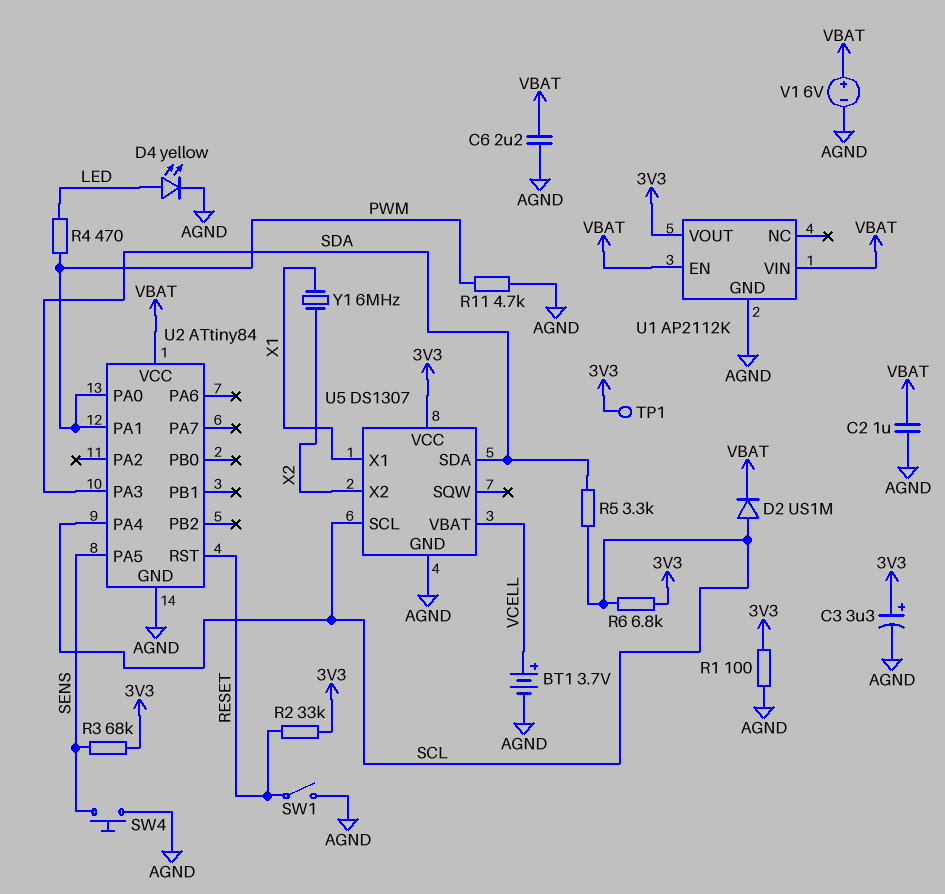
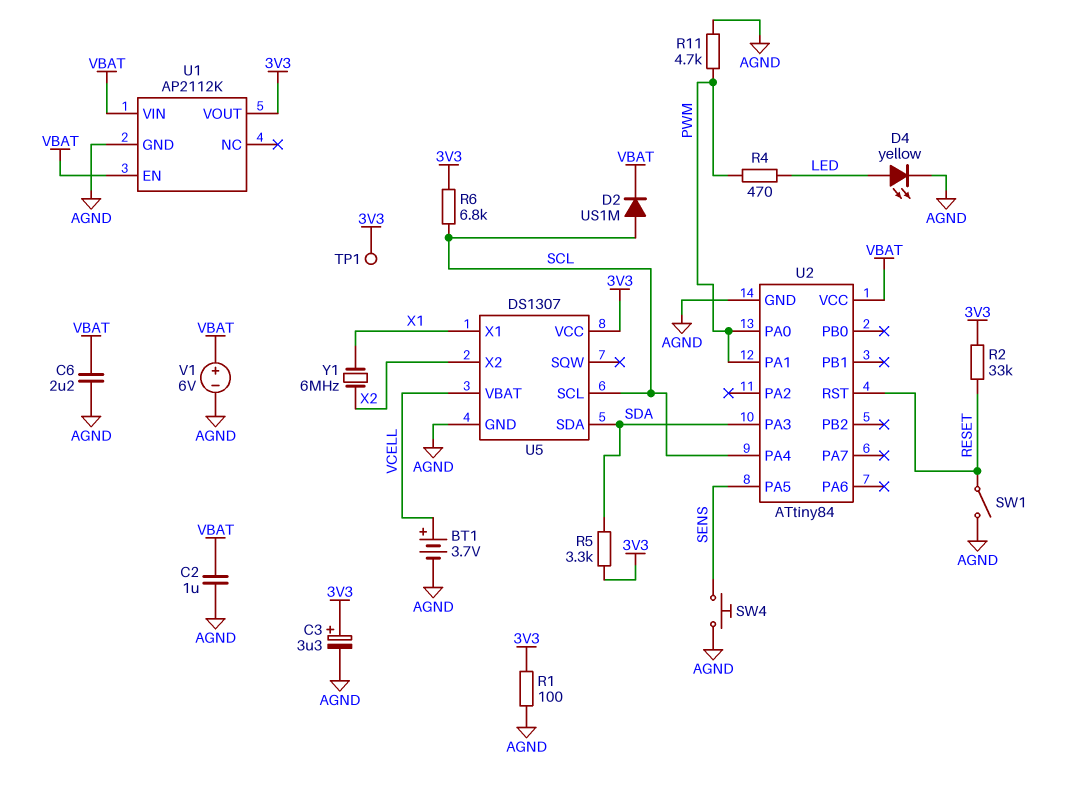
R3: 68k (3V3, SENS) -> none
R5: 3.3k (SCL, SDA) -> 3.3k (3V3, SDA)

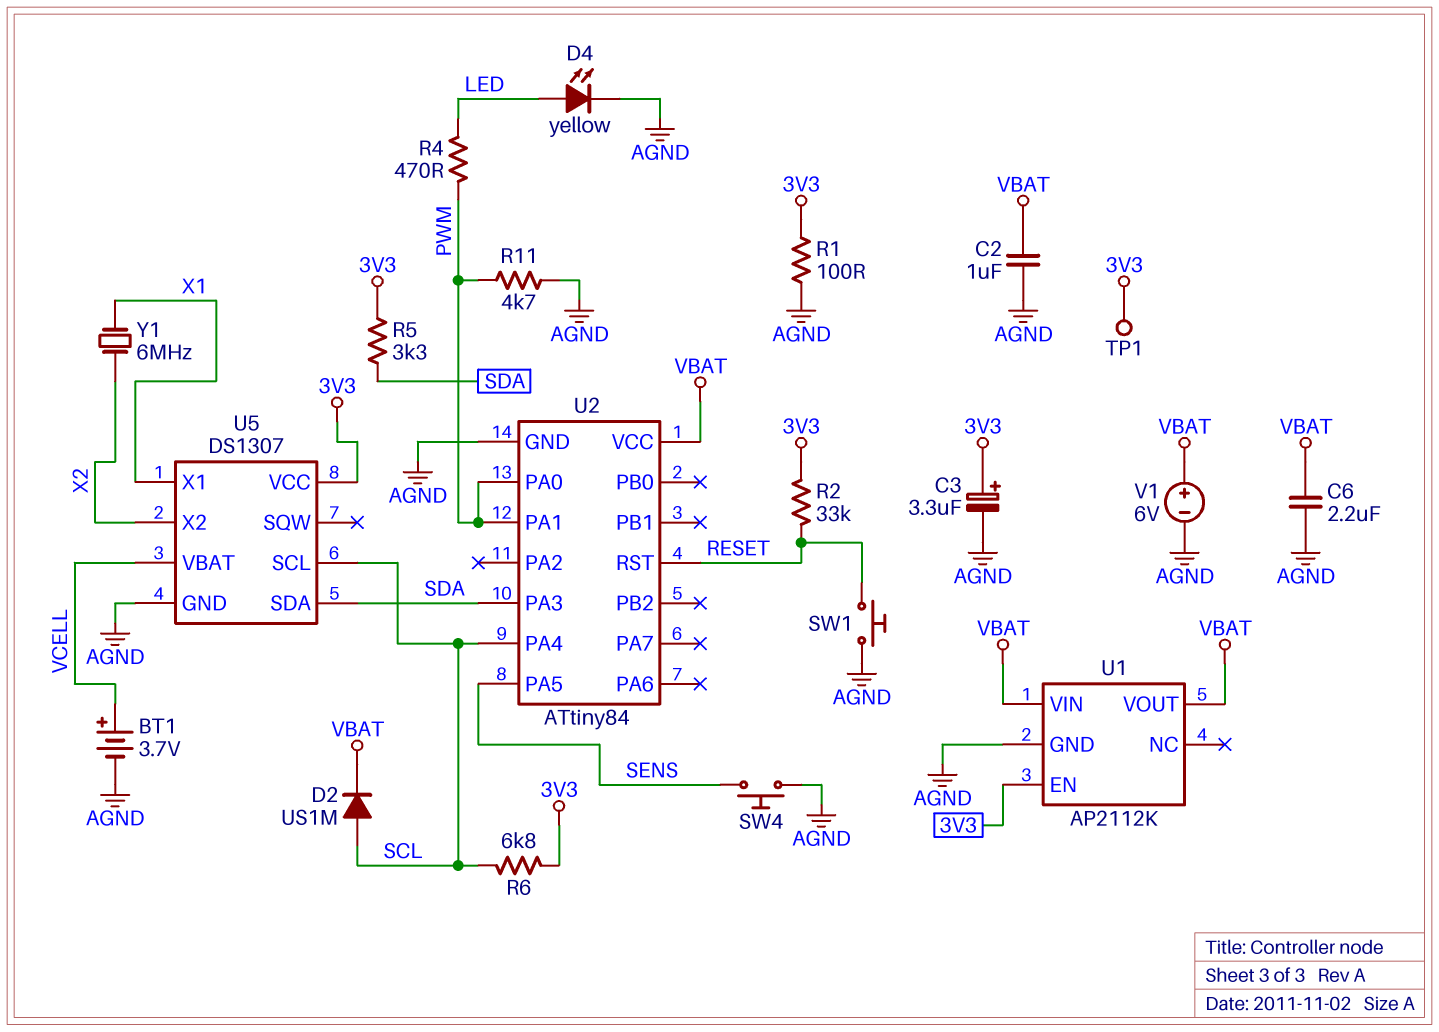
SW1: switch (AGND, RESET) -> button (AGND, RESET)
U1 pin EN: VBAT -> 3V3
U1 pin VOUT: 3V3 -> VBAT

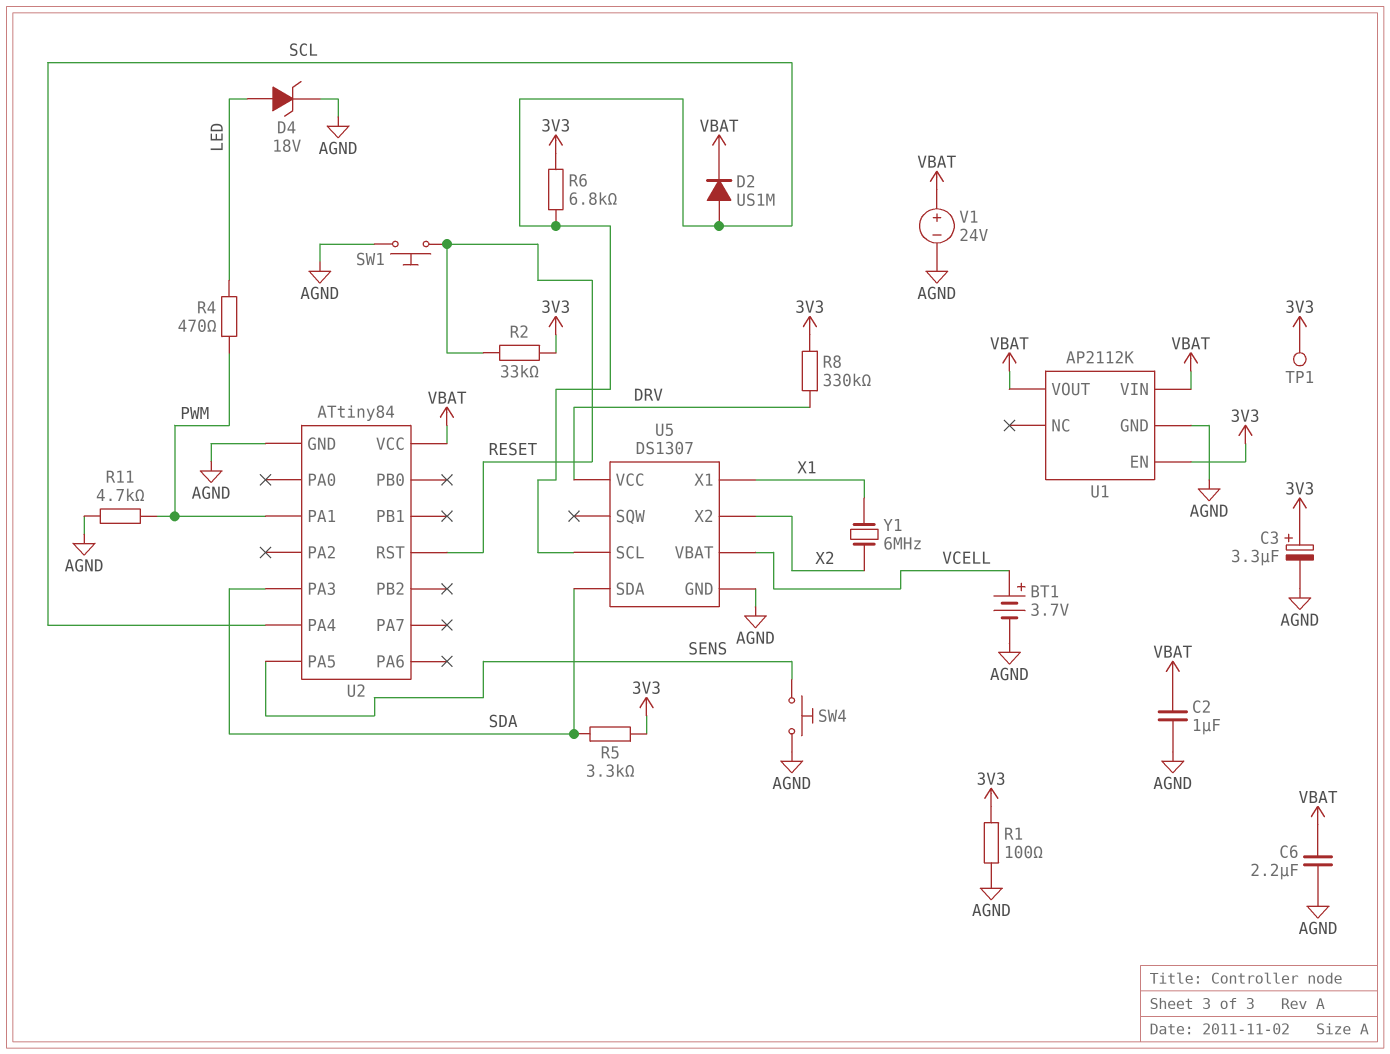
D4: LED yellow (A LED, K AGND) -> zener 18V (A LED, K AGND)
R8: none -> 330k (3V3, DRV)
U2 pin PA0: PWM -> none
U5 pin VCC: 3V3 -> DRV
V1: 6V (plus VBAT, minus AGND) -> 24V (plus VBAT, minus AGND)

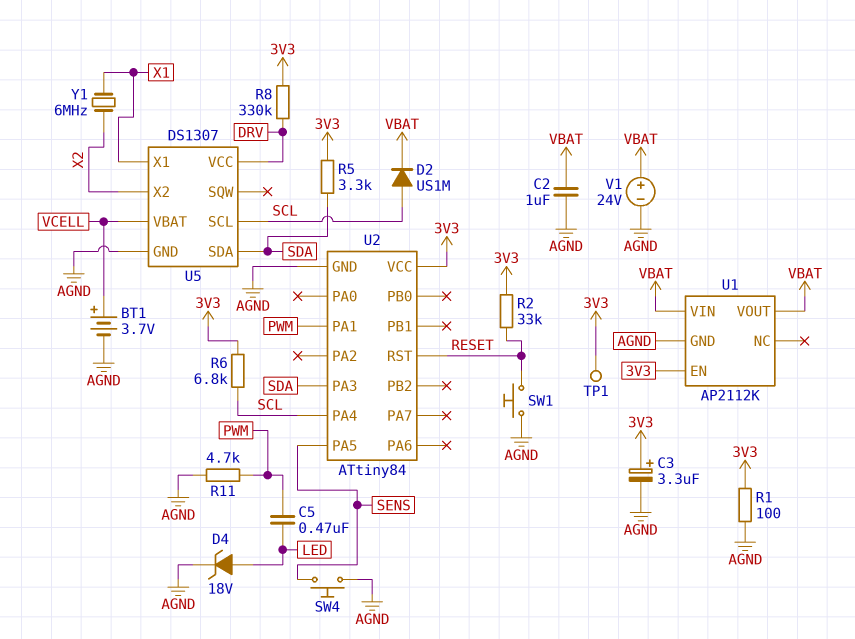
C5: none -> 470nF (LED, PWM)
C6: 2.2uF (AGND, VBAT) -> none
R4: 470 (LED, PWM) -> none
U2 pin VCC: VBAT -> 3V3

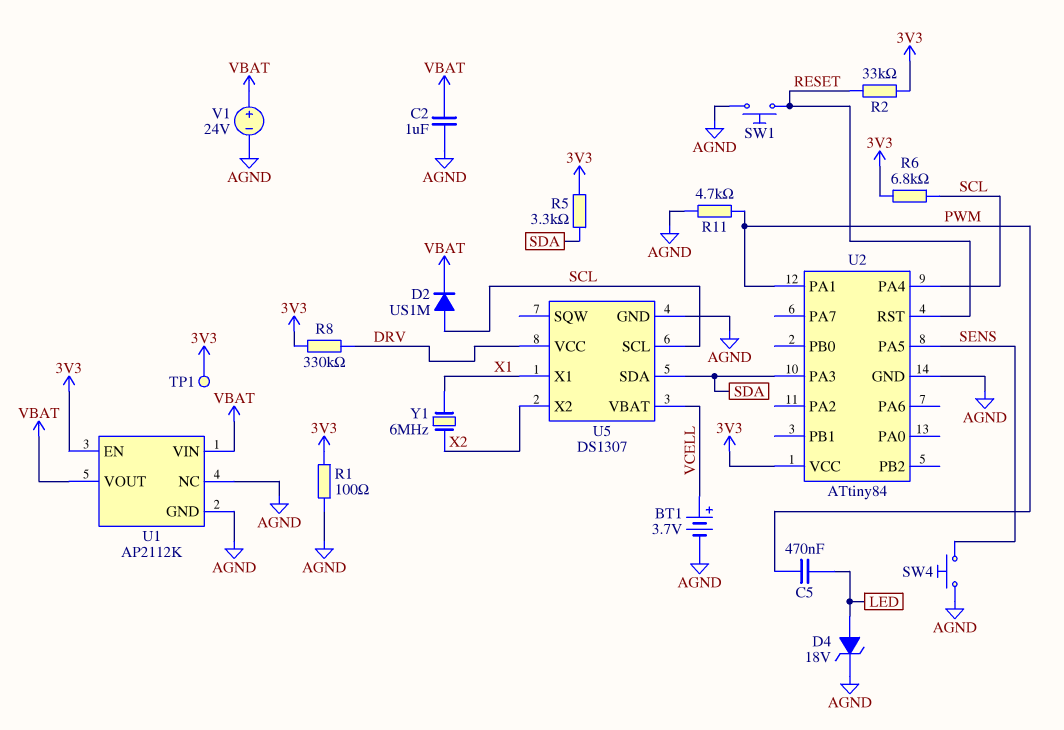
C3: 3.3uF (plus 3V3, minus AGND) -> none
U1 pin NC: none -> AGND

